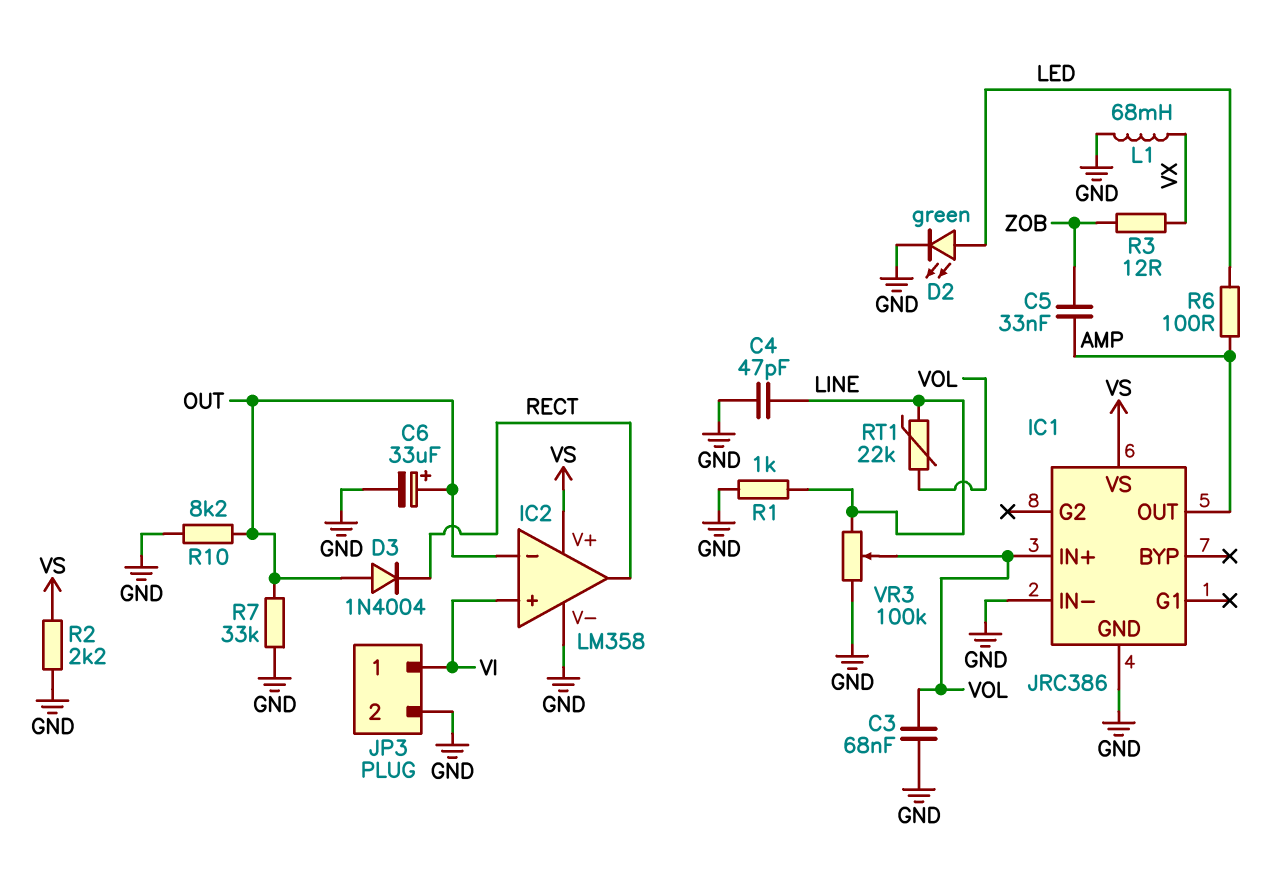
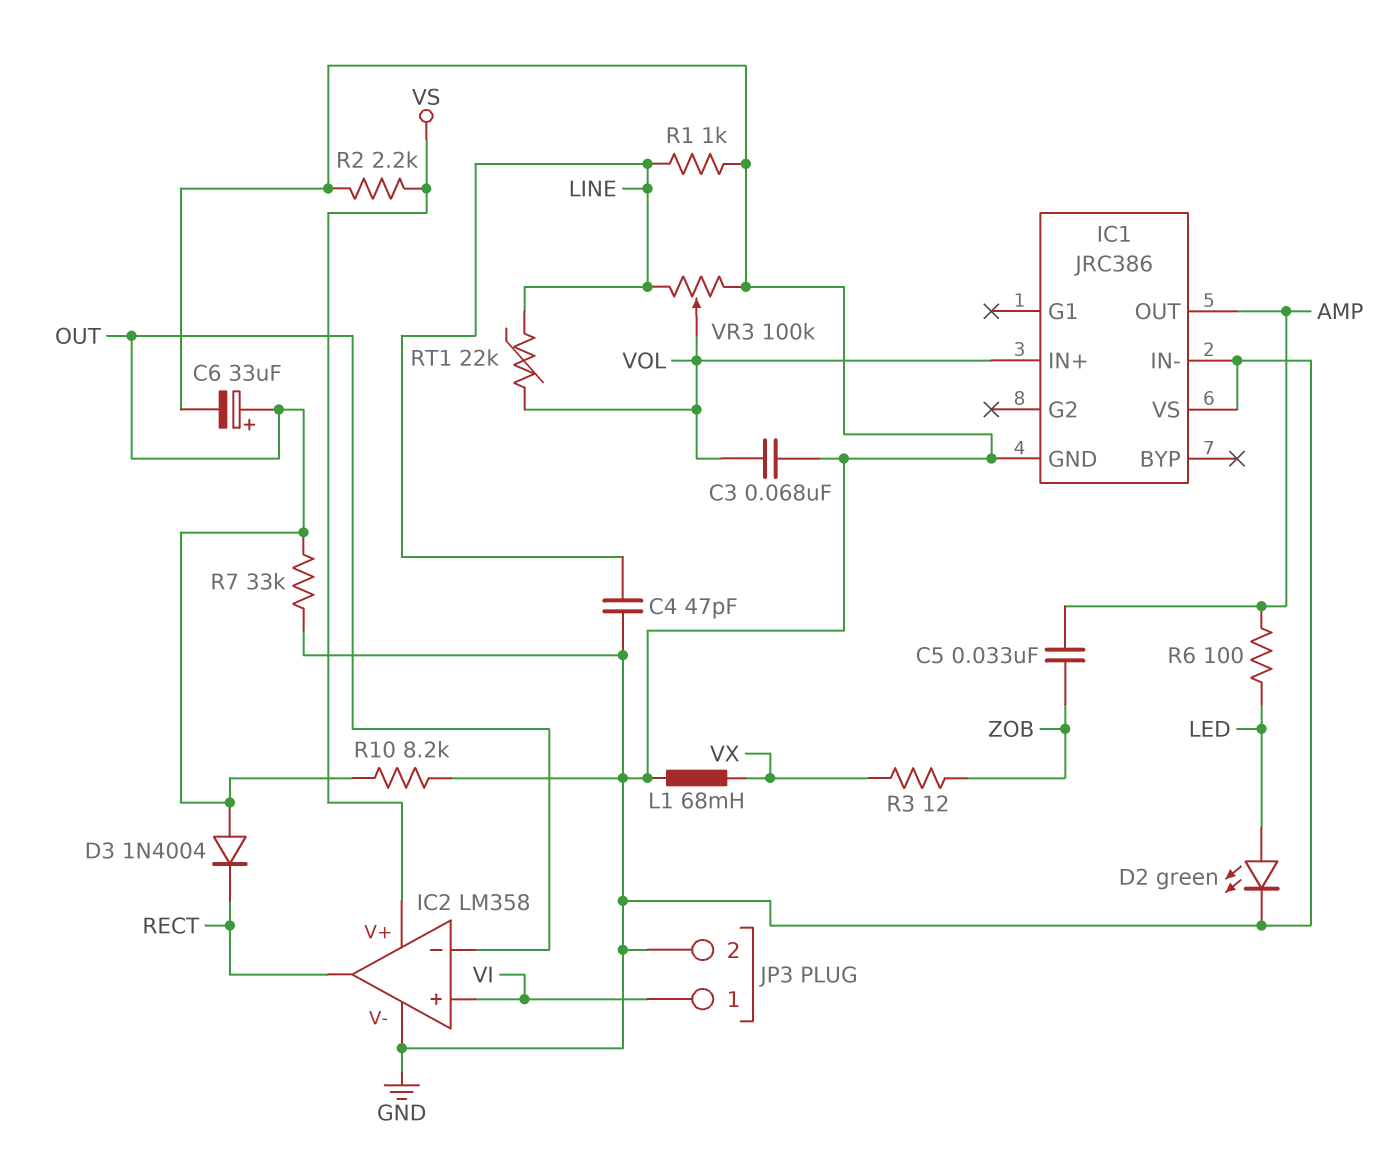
IC1 pin VS: VS -> GND

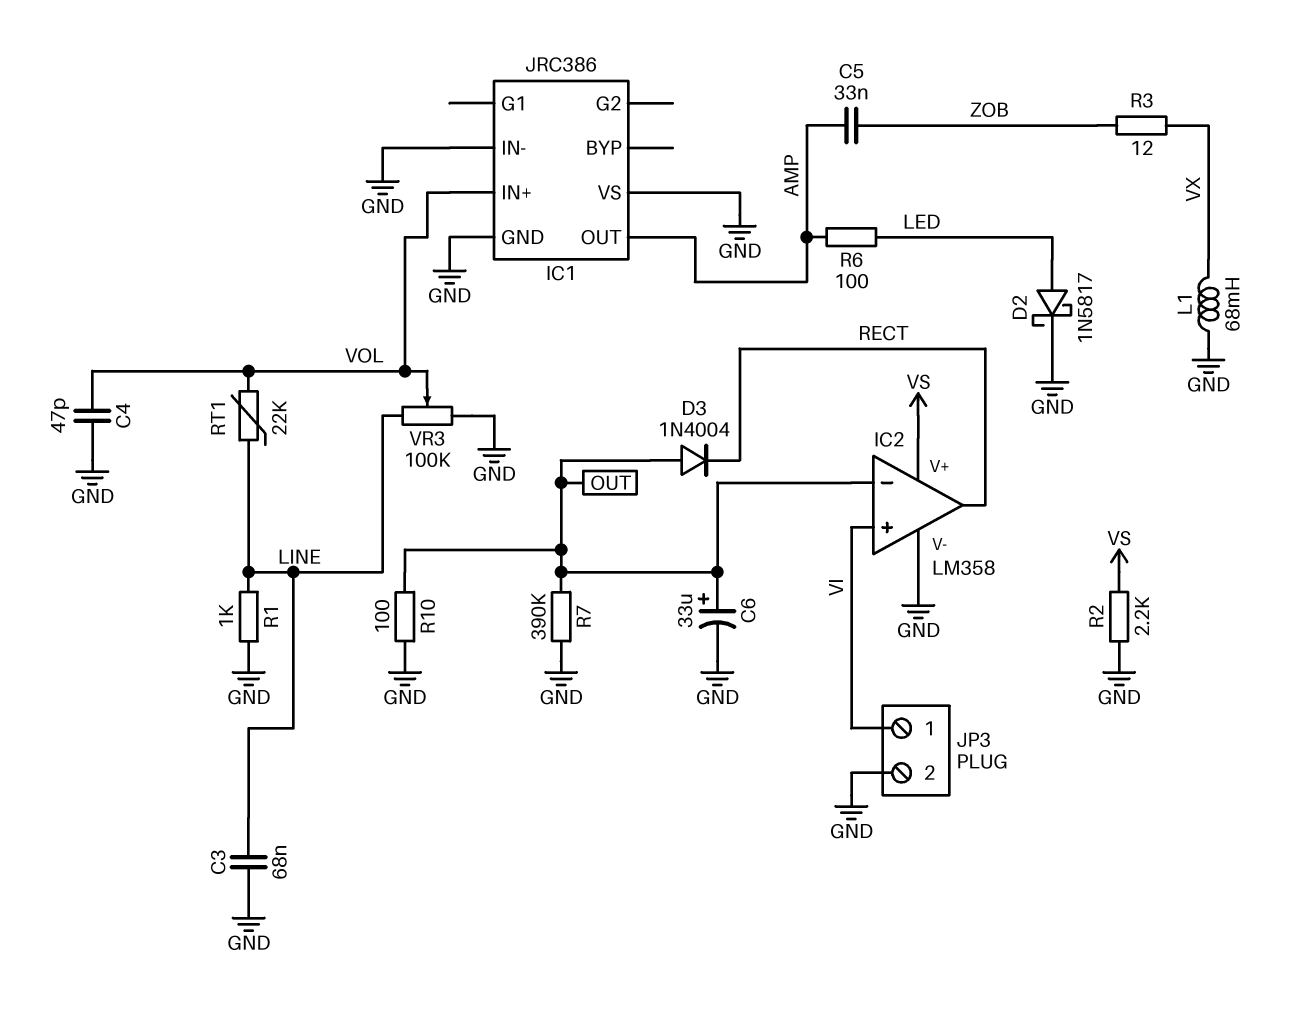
C3: 68nF (GND, VOL) -> 68nF (GND, LINE)
C4: 47pF (GND, LINE) -> 47pF (GND, VOL)
D2: LED green (A LED, K GND) -> schottky 1N5817 (A LED, K GND)
R7: 33k (GND, OUT) -> 390k (GND, OUT)
R10: 8.2k (GND, OUT) -> 100 (GND, OUT)

